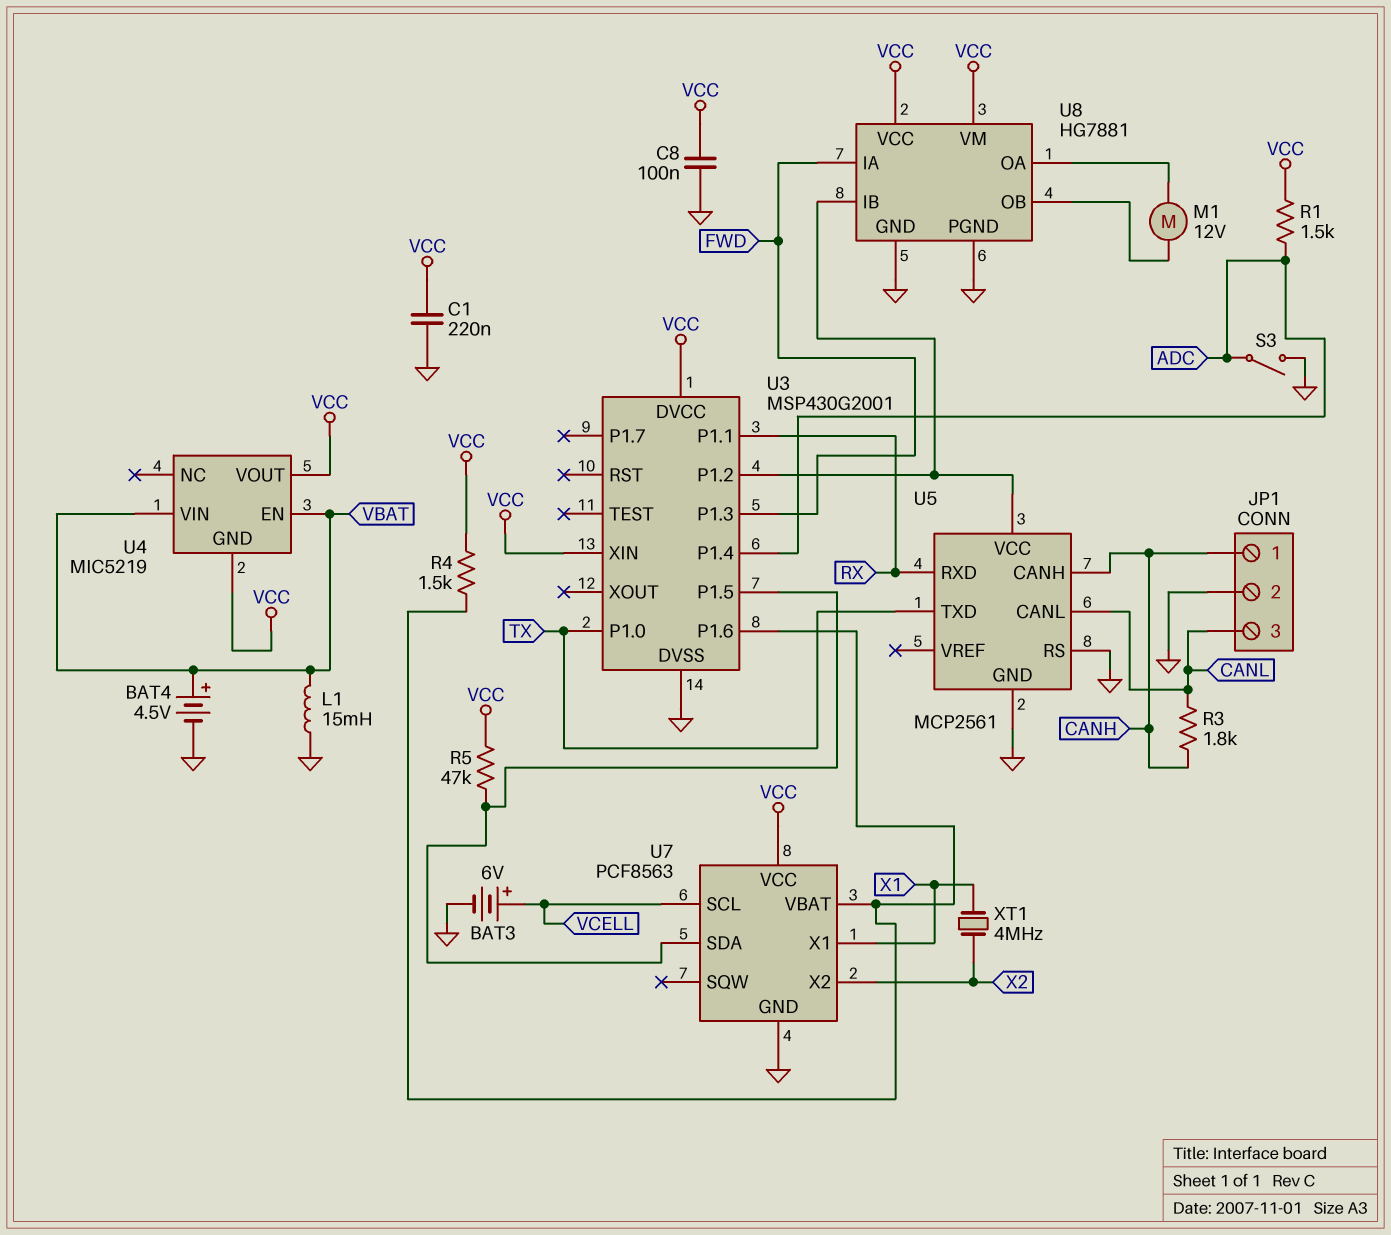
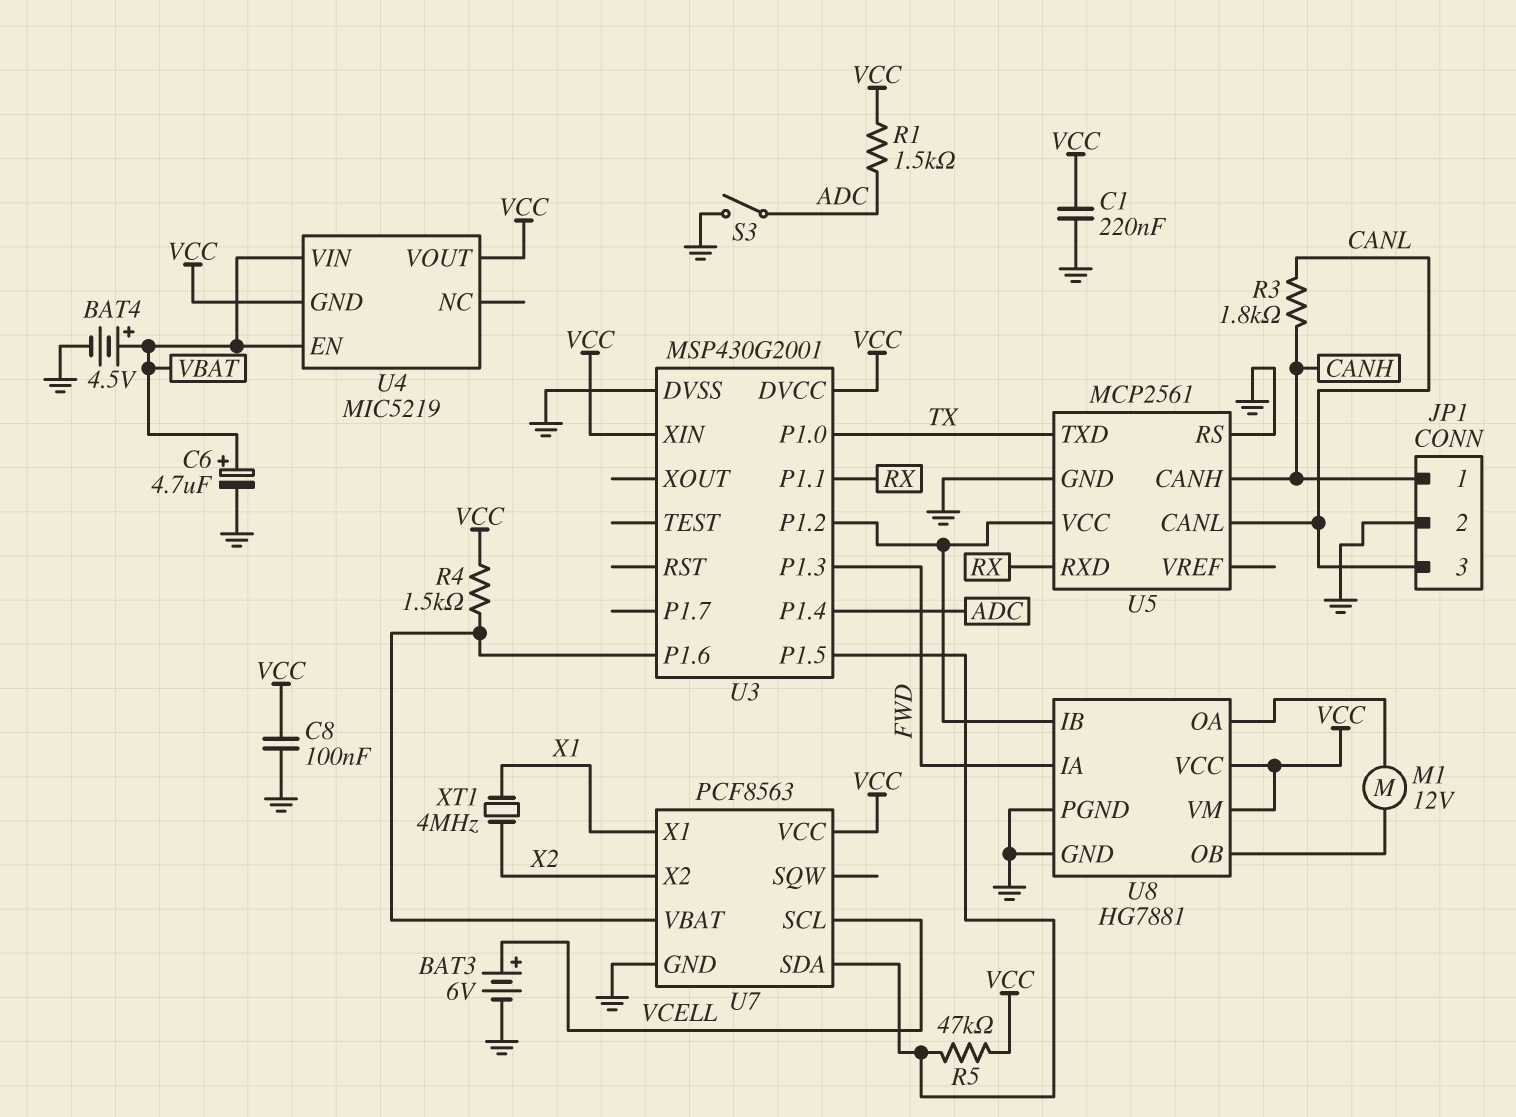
C6: none -> 4.7uF (plus VBAT, minus GND)
L1: 15mH (GND, VBAT) -> none

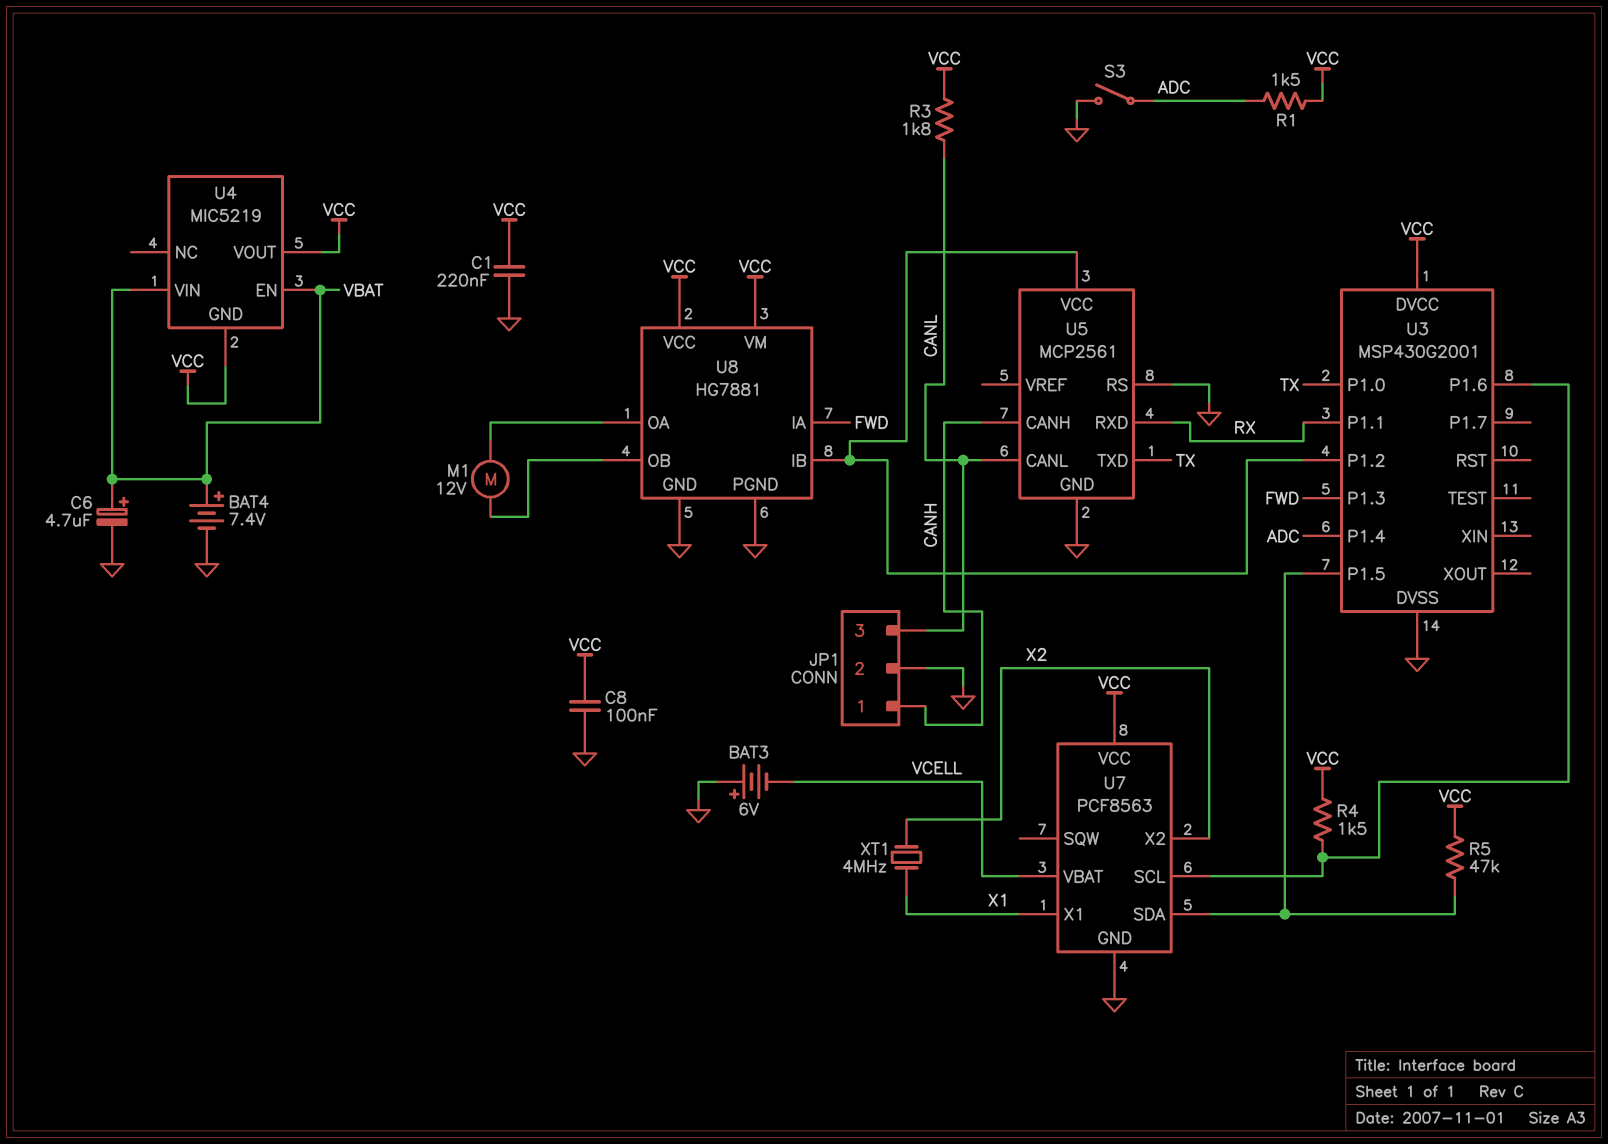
BAT3: 6V (plus VCELL, minus GND) -> 6V (plus GND, minus VCELL)
BAT4: 4.5V (plus VBAT, minus GND) -> 7.4V (plus VBAT, minus GND)
R3: 1.8k (CANH, CANL) -> 1.8k (CANL, VCC)
U3 pin XIN: VCC -> none
U7 pin SCL: VCELL -> U3/P1.6
U7 pin VBAT: U3/P1.6 -> VCELL

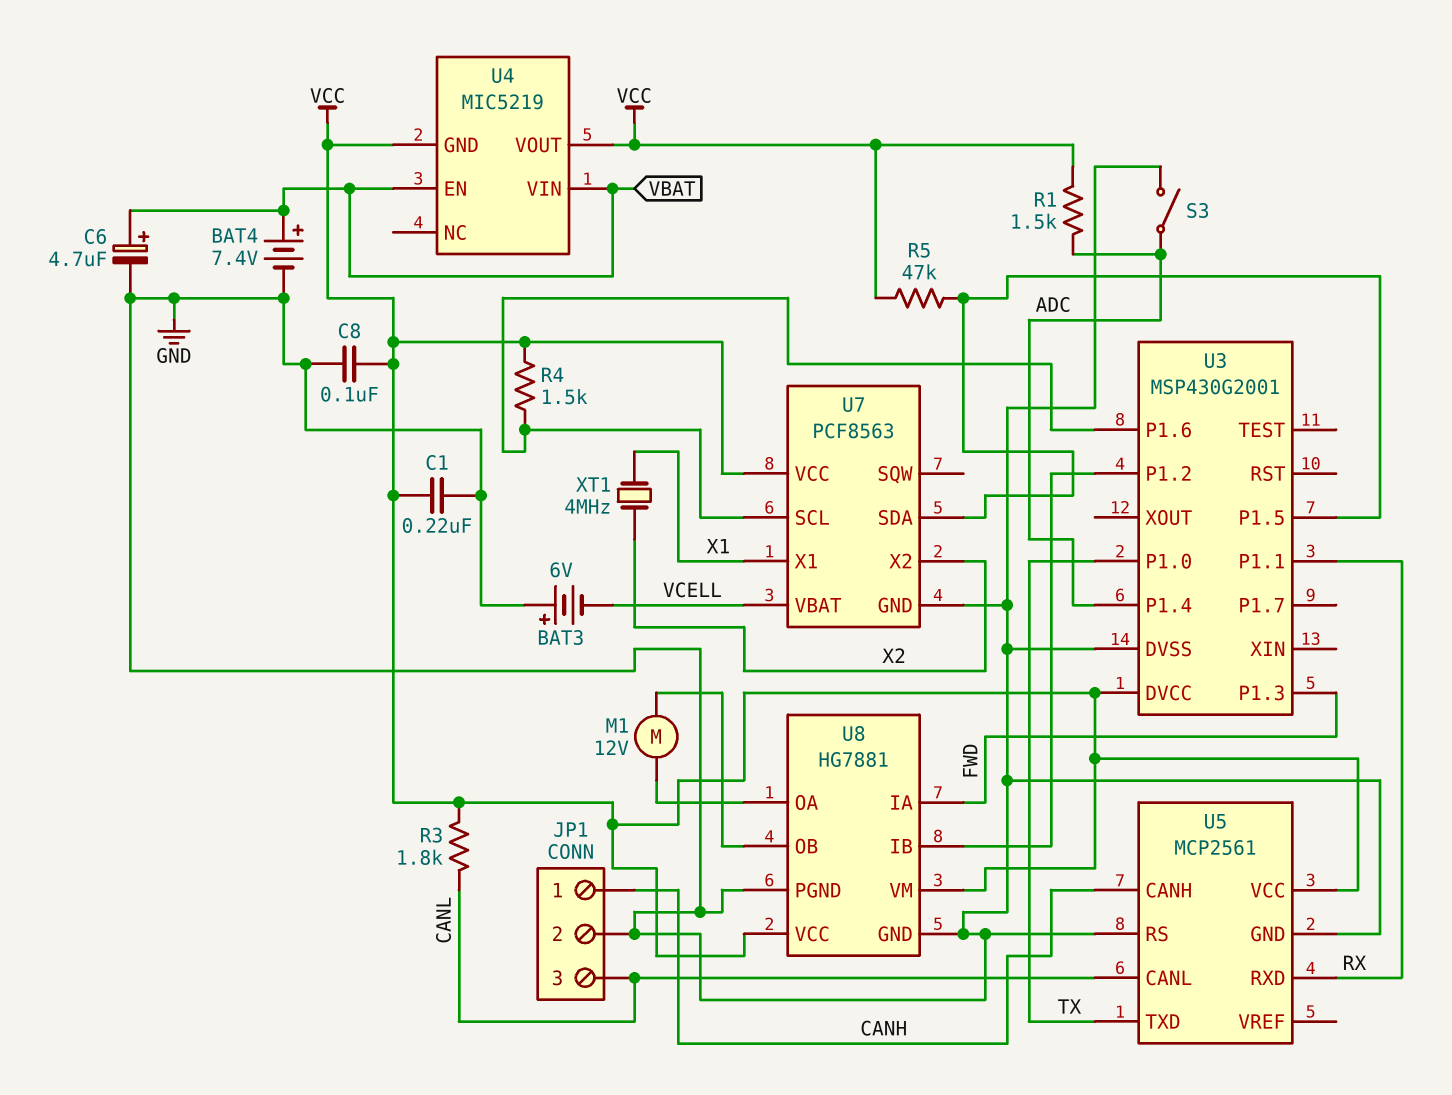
U5 pin VCC: U3/P1.2 -> VCC

